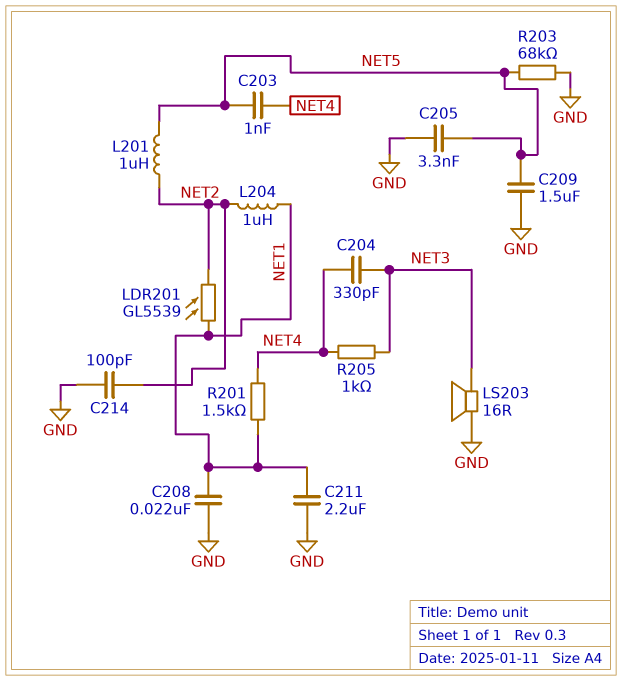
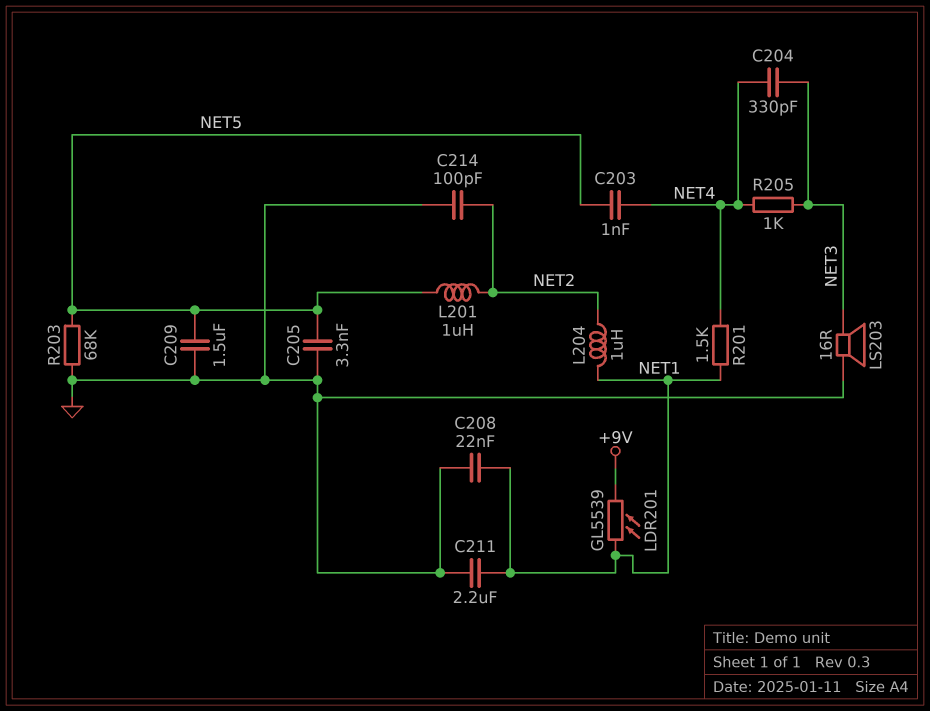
LDR201: GL5539 (NET1, NET2) -> GL5539 (+9V, NET1)

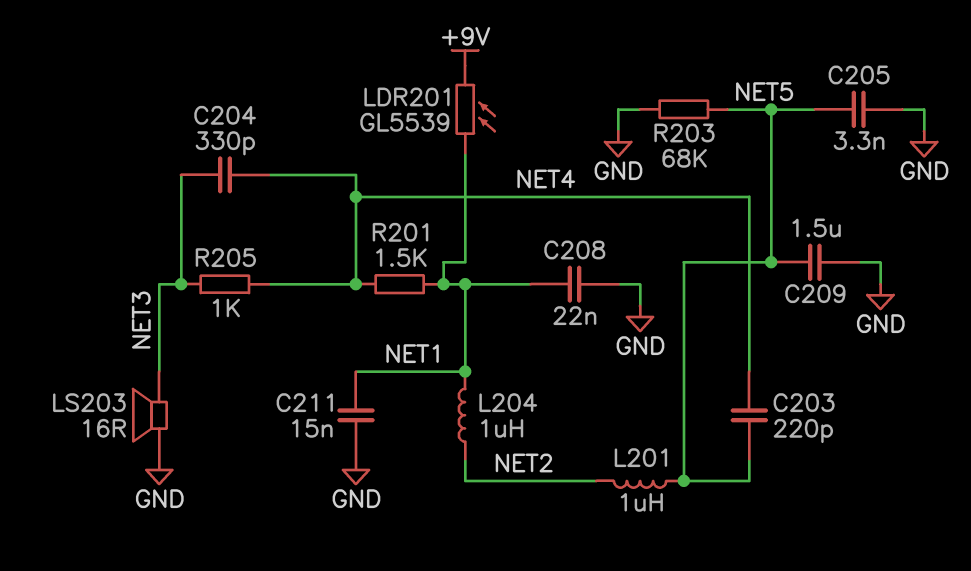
C203: 1nF (NET4, NET5) -> 220pF (NET4, NET5)
C211: 2.2uF (GND, NET1) -> 15nF (GND, NET1)
C214: 100pF (GND, NET2) -> none

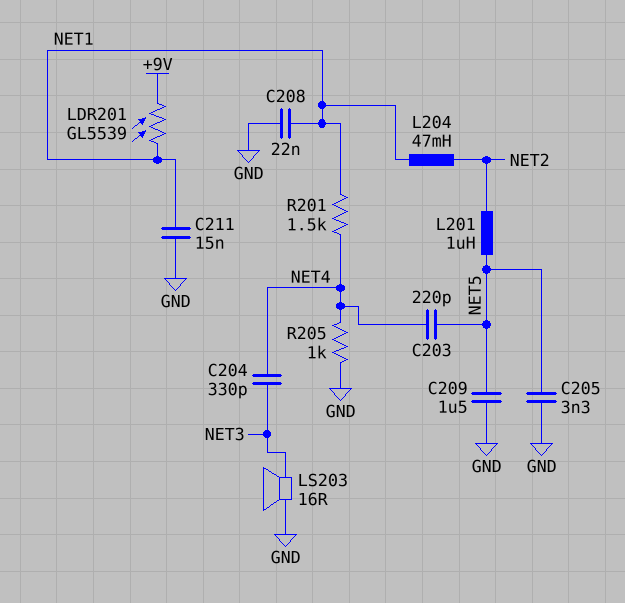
L204: 1uH (NET1, NET2) -> 47mH (NET1, NET2)
R203: 68k (GND, NET5) -> none
R205: 1k (NET3, NET4) -> 1k (GND, NET4)

